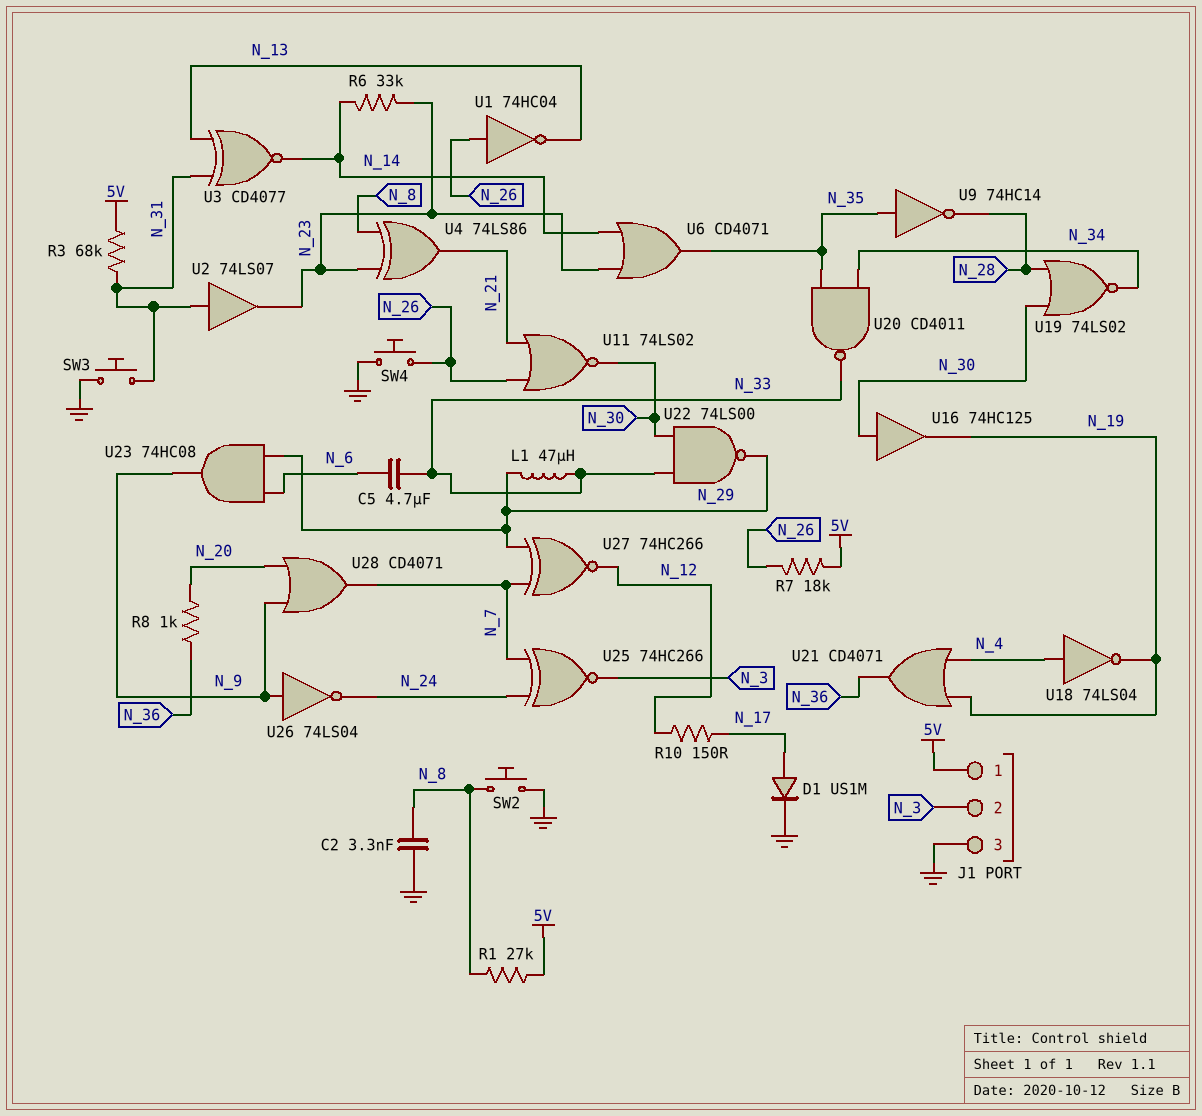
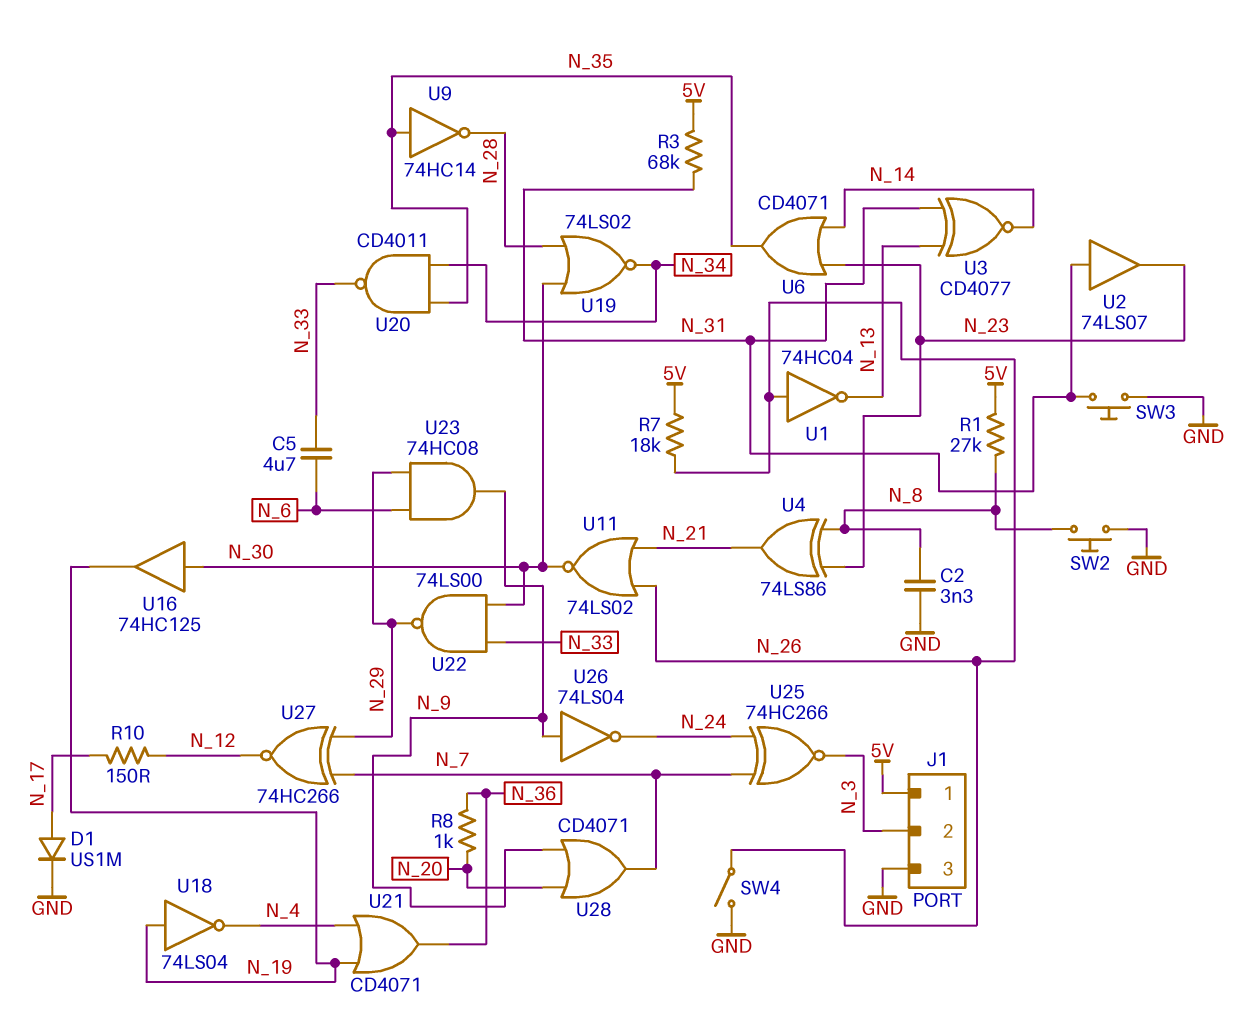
L1: 47uH (N_29, N_33) -> none
R6: 33k (N_14, N_23) -> none
SW4: button (GND, N_26) -> switch (GND, N_26)
U18: NOT 74LS04 (in N_4, out N_19) -> NOT 74LS04 (in N_19, out N_4)

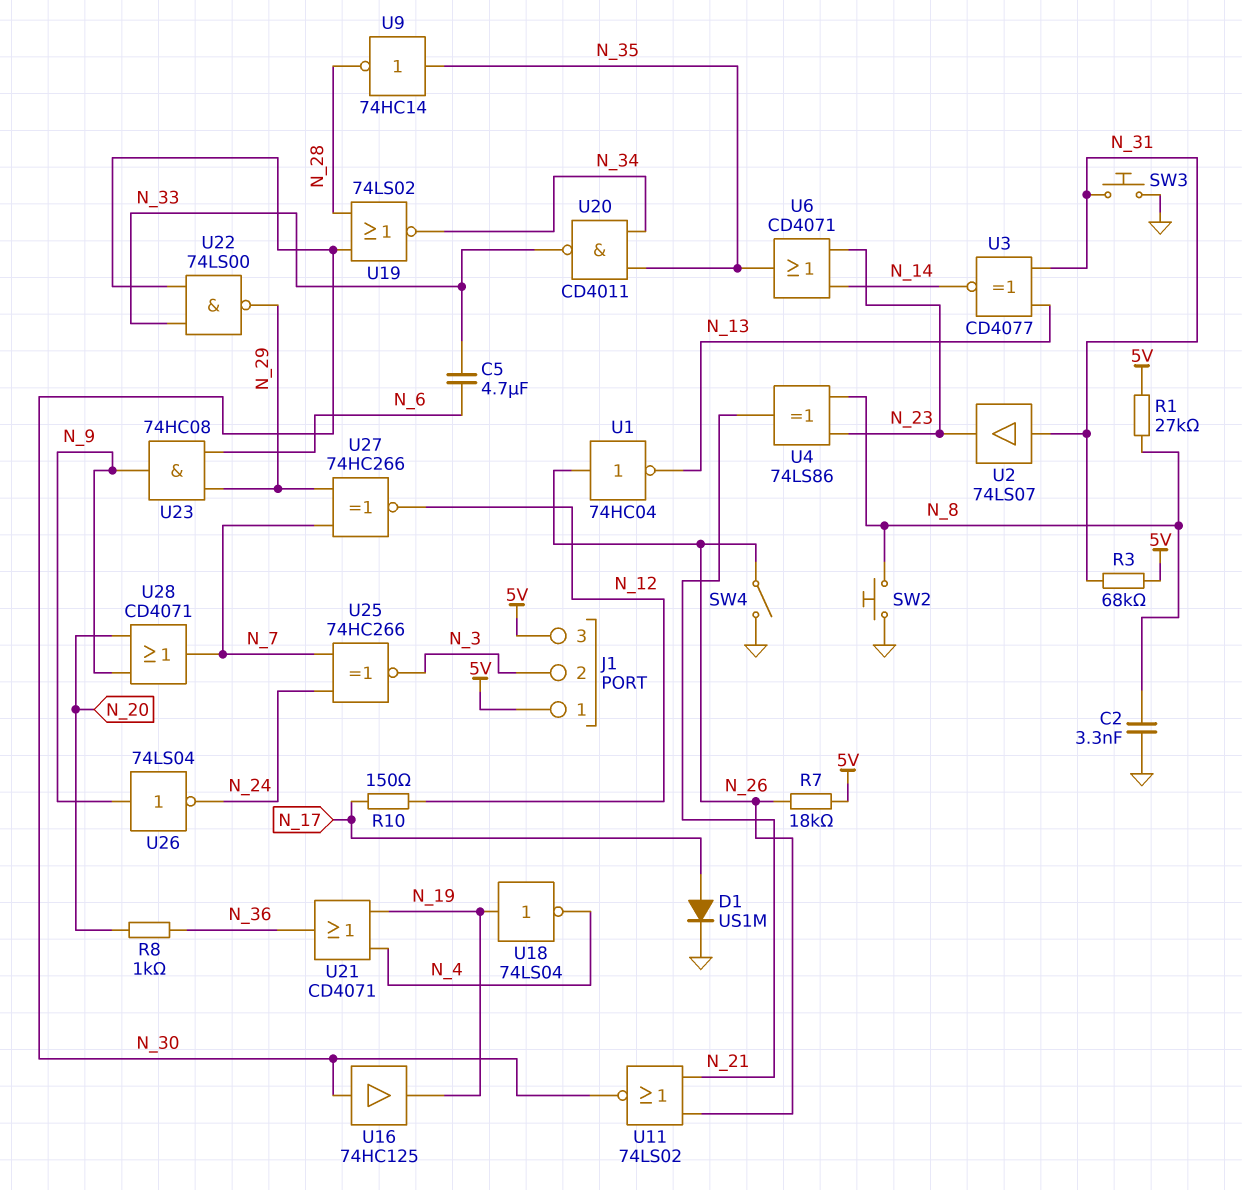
J1 pin 3: GND -> 5V

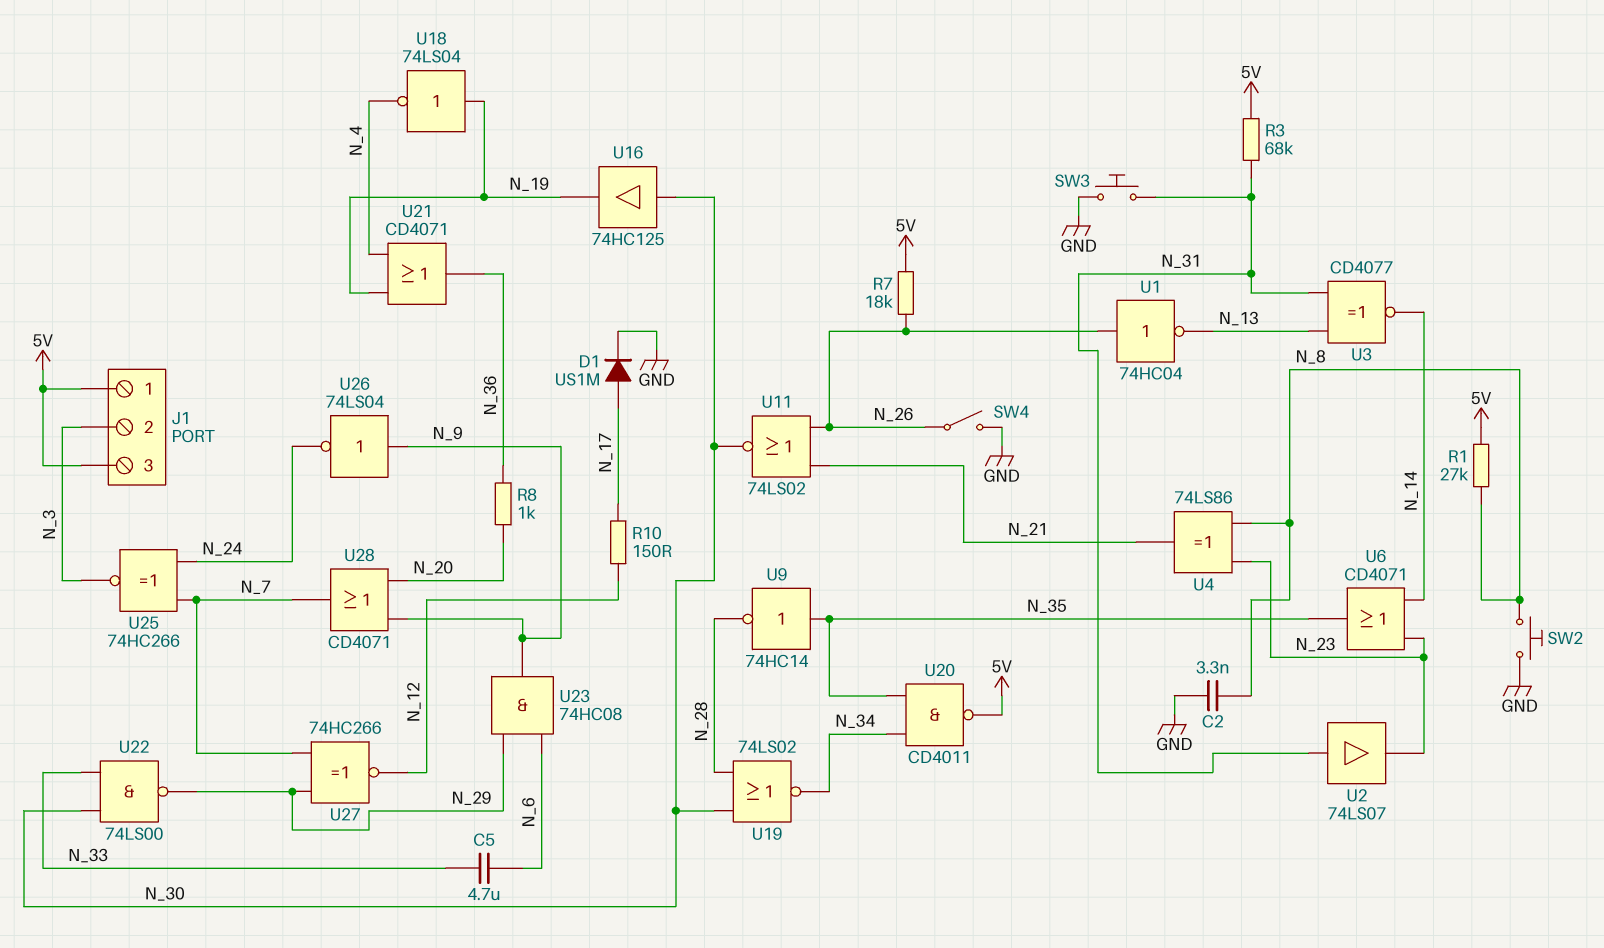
U20: NAND CD4011 (in N_34, in N_35, out N_33) -> NAND CD4011 (in N_34, in N_35, out 5V)

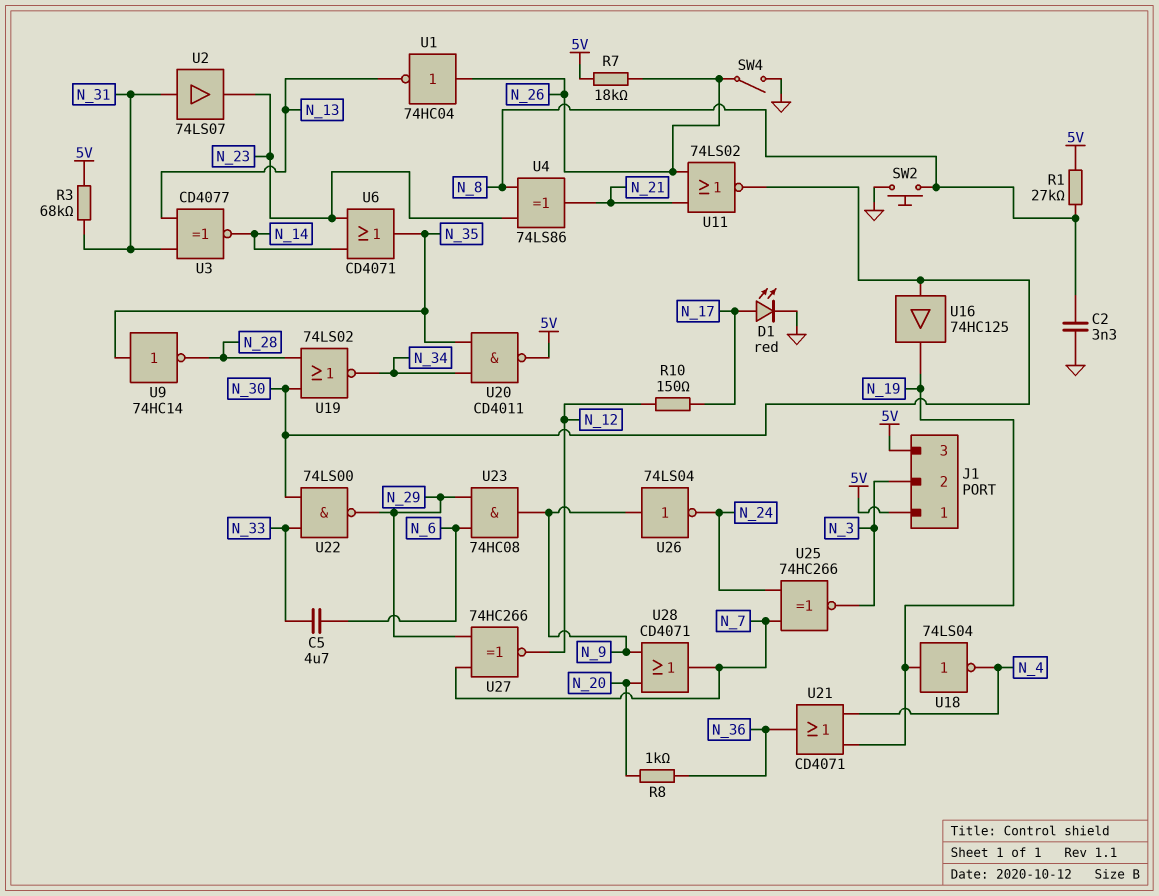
D1: diode US1M (A N_17, K GND) -> LED red (A N_17, K GND)
SW3: button (GND, N_31) -> none

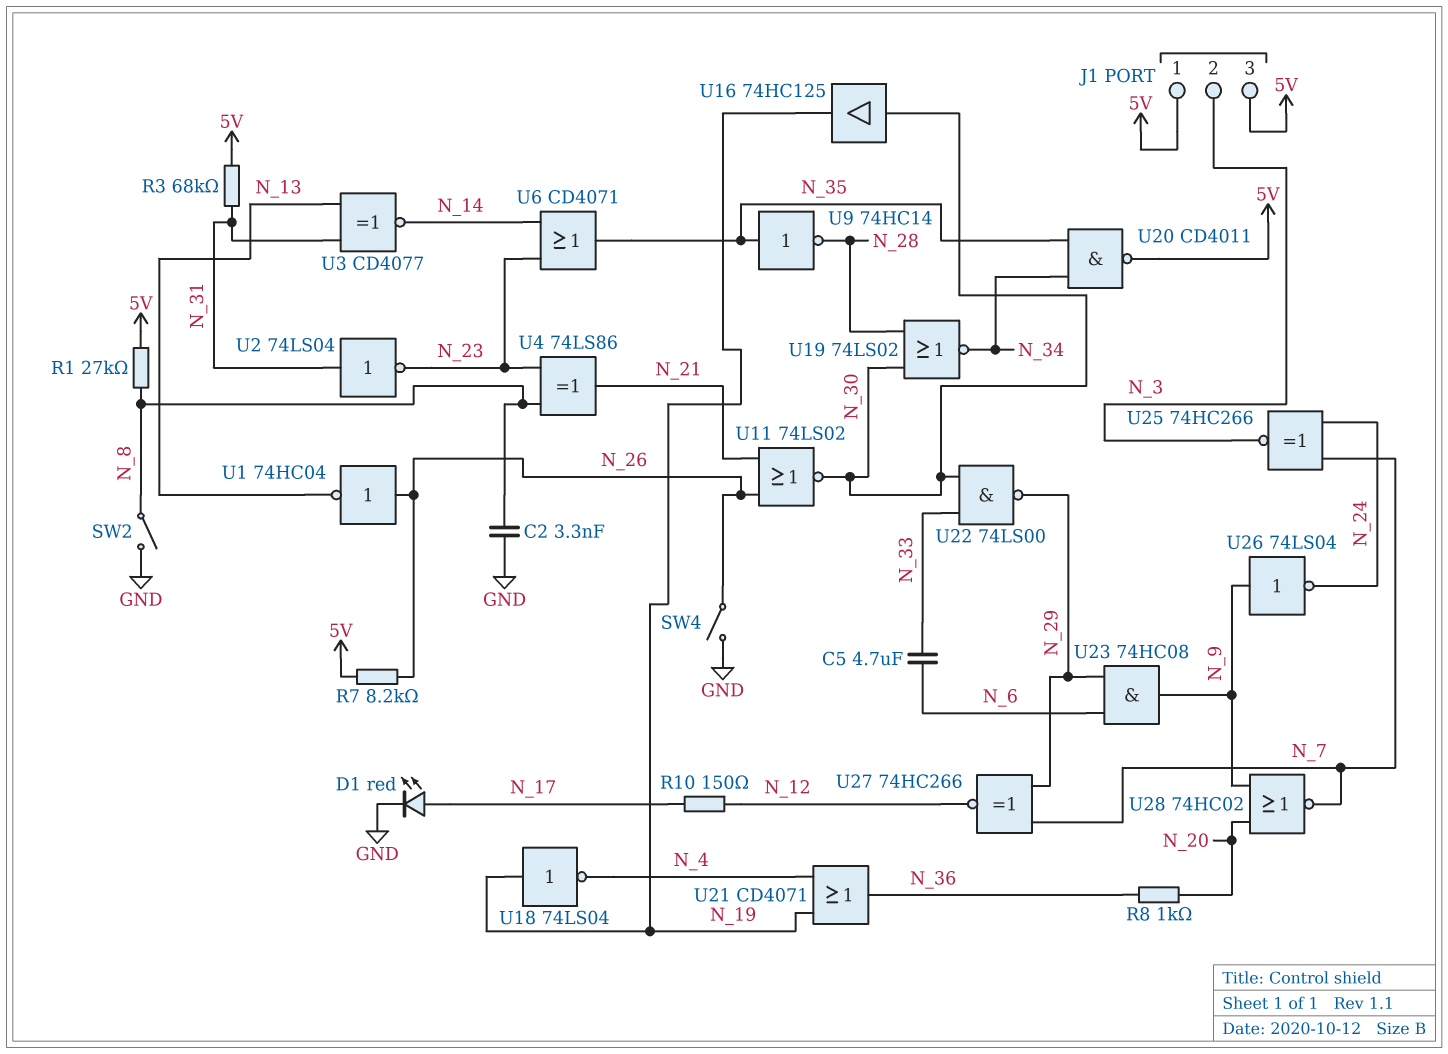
R7: 18k (5V, N_26) -> 8.2k (5V, N_26)
SW2: button (GND, N_8) -> switch (GND, N_8)
U2: buffer 74LS07 (in N_31, out N_23) -> NOT 74LS04 (in N_31, out N_23)
U28: OR CD4071 (in N_9, in N_20, out N_7) -> NOR 74HC02 (in N_9, in N_20, out N_7)

